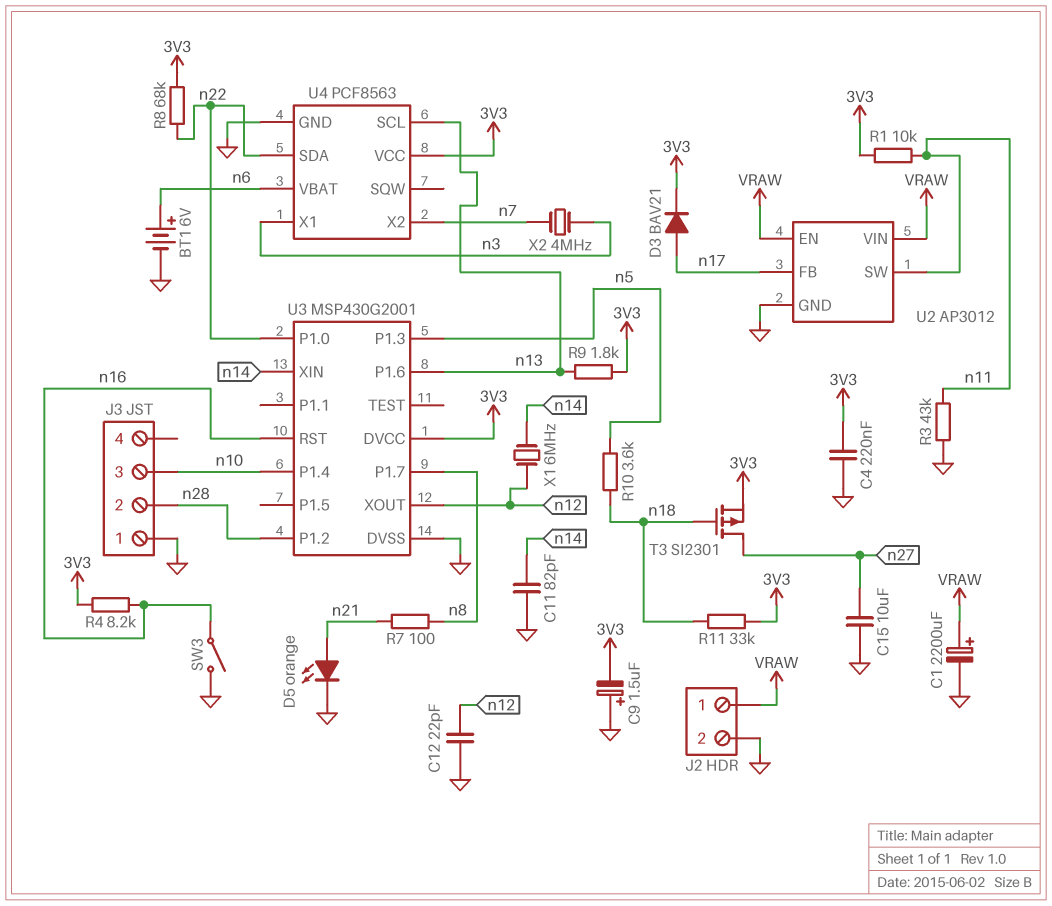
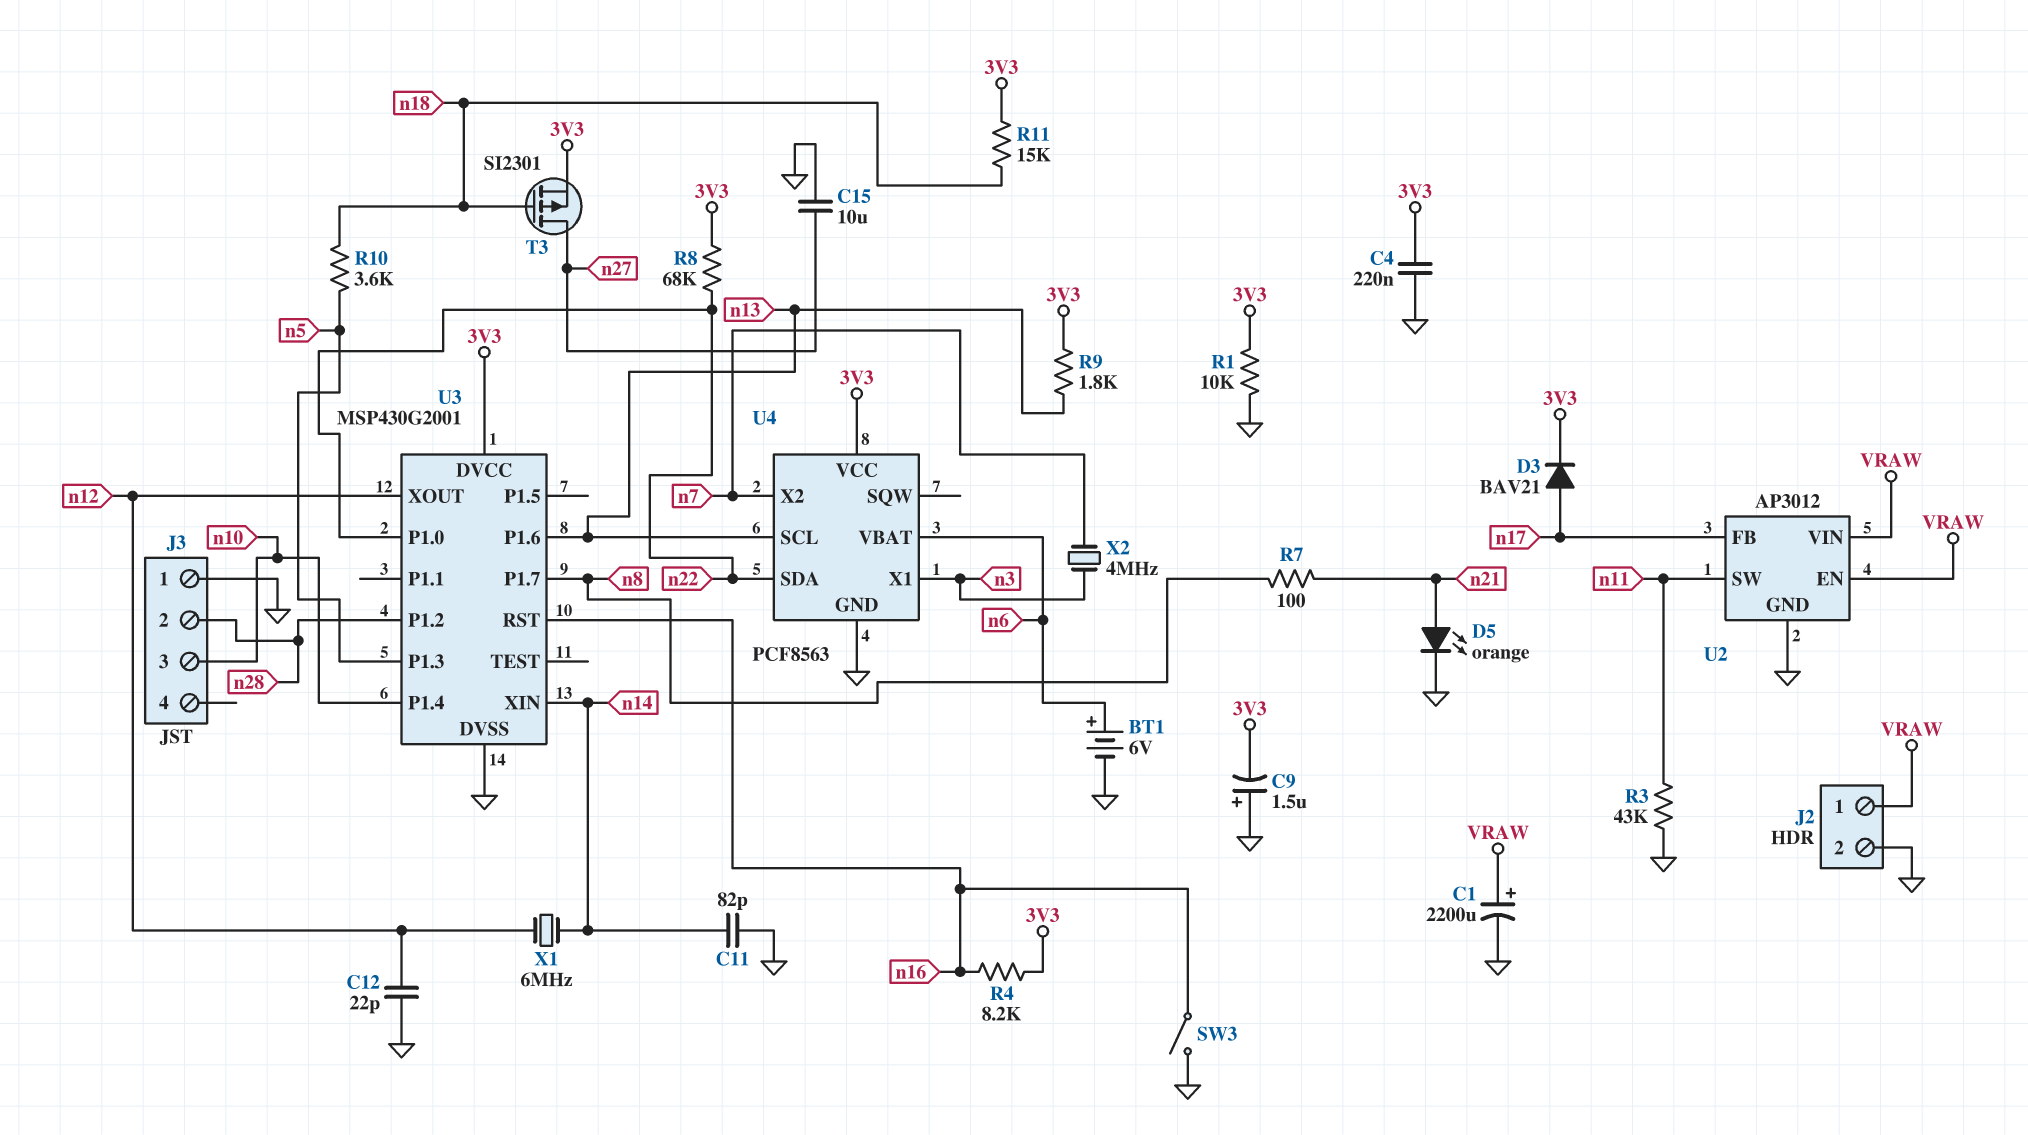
R1: 10k (3V3, n11) -> 10k (3V3, GND)
R11: 33k (3V3, n18) -> 15k (3V3, n18)

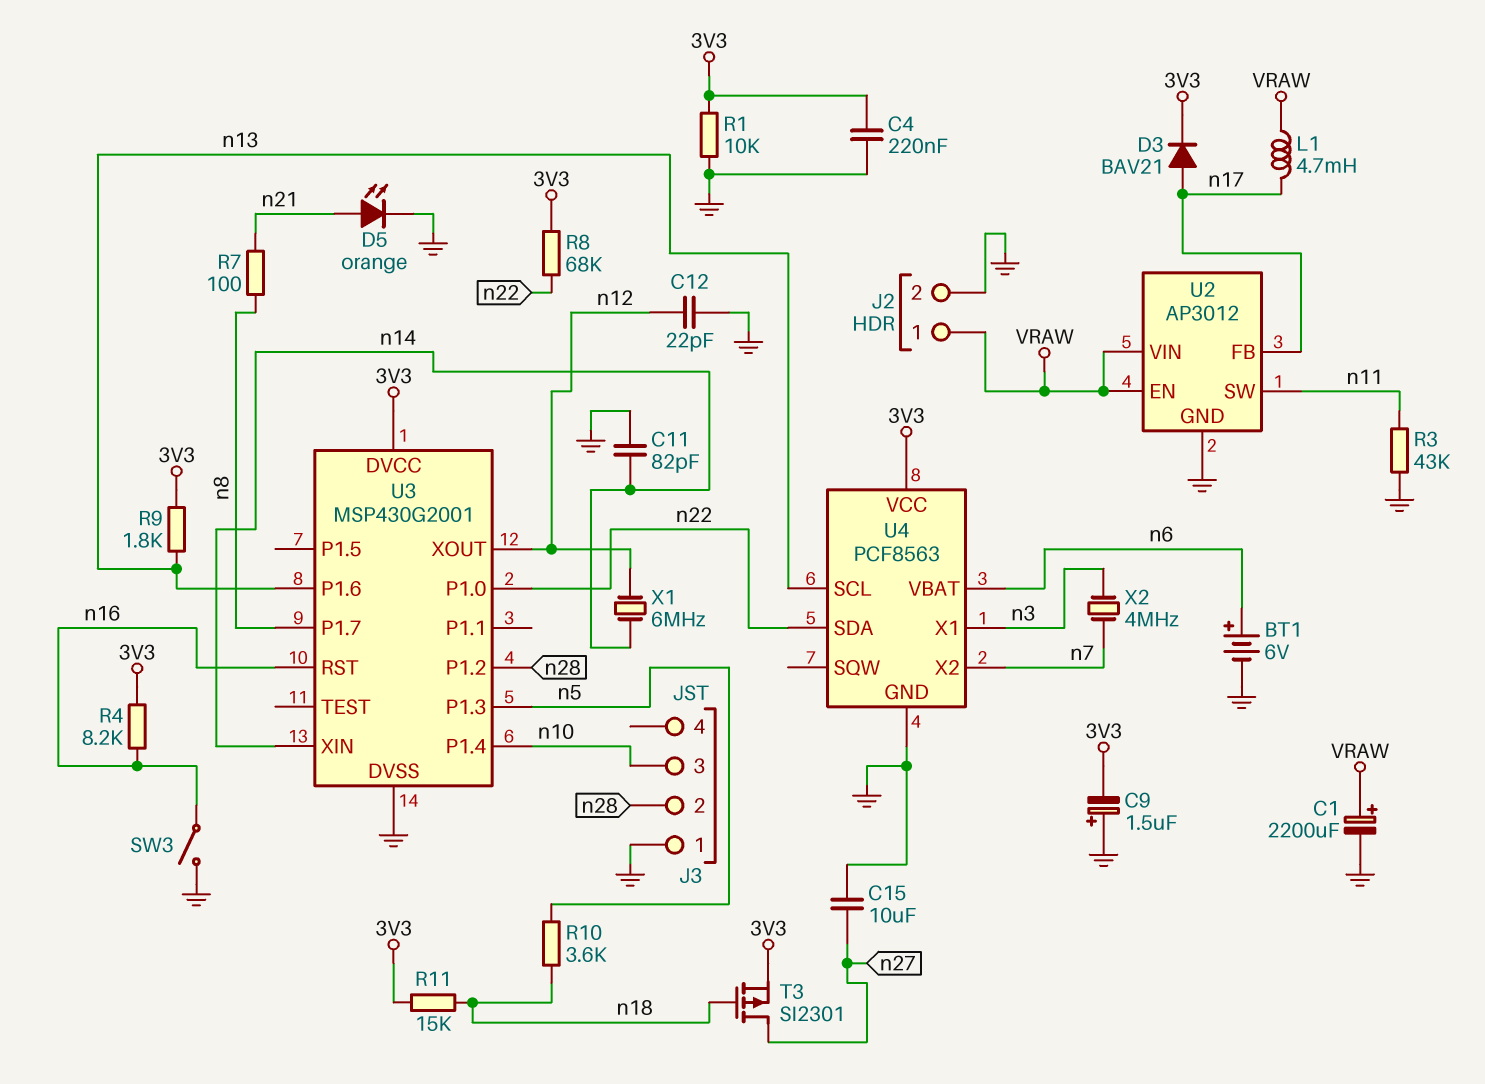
L1: none -> 4.7mH (VRAW, n17)

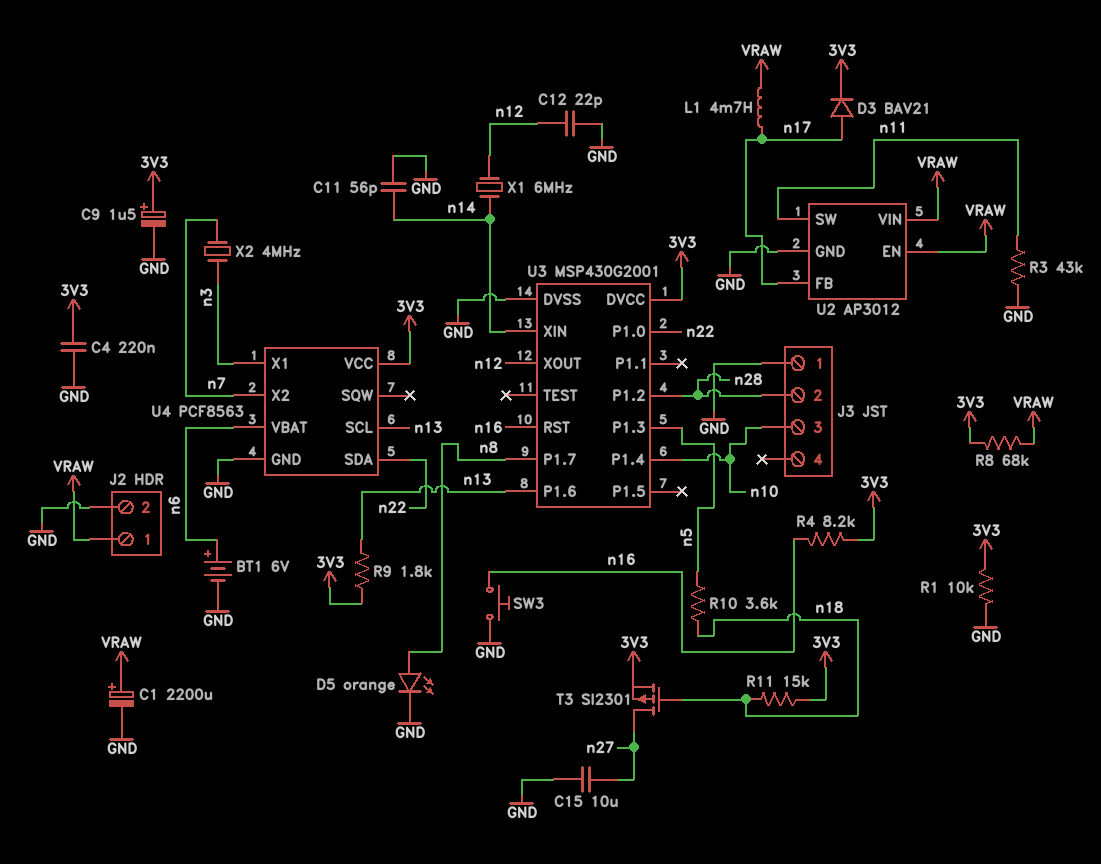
C9: 1.5uF (plus GND, minus 3V3) -> 1.5uF (plus 3V3, minus GND)
C11: 82pF (GND, n14) -> 56pF (GND, n14)
D5: LED orange (A n21, K GND) -> LED orange (A n8, K GND)
R7: 100 (n8, n21) -> none
R8: 68k (3V3, n22) -> 68k (3V3, VRAW)
SW3: switch (GND, n16) -> button (GND, n16)

